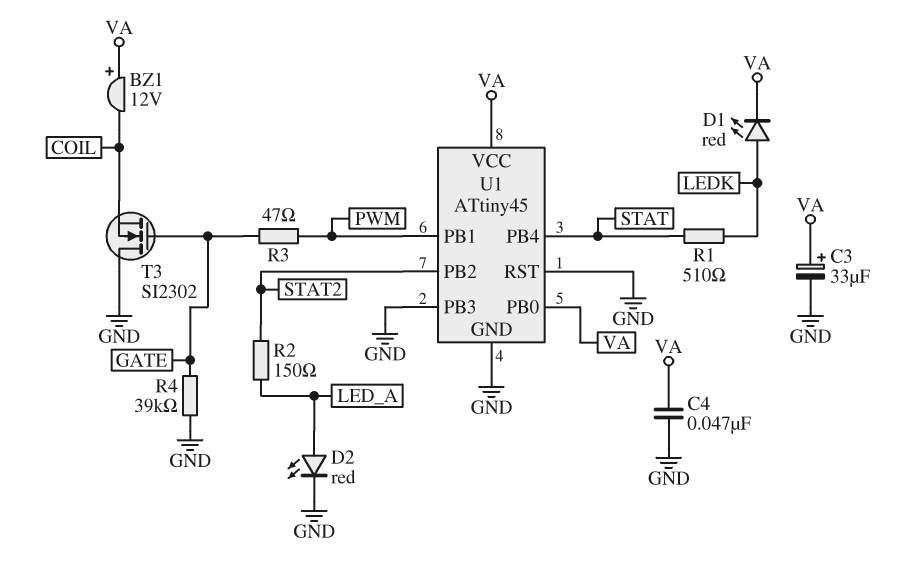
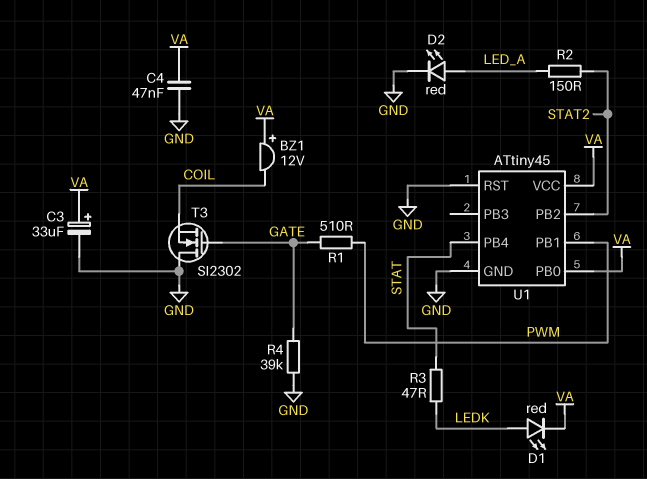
R1: 510 (LEDK, STAT) -> 510 (GATE, PWM)
R3: 47 (GATE, PWM) -> 47 (LEDK, STAT)
U1 pin PB3: GND -> none

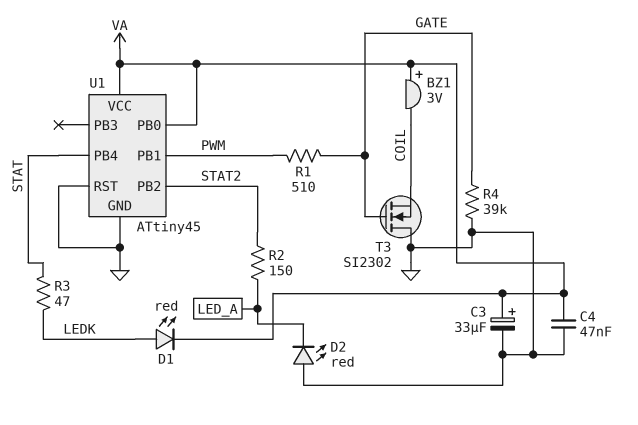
BZ1: buzzer 12V (plus VA, minus COIL) -> buzzer 3V (plus VA, minus COIL)
D2: LED red (A LED_A, K GND) -> LED red (A GND, K LED_A)

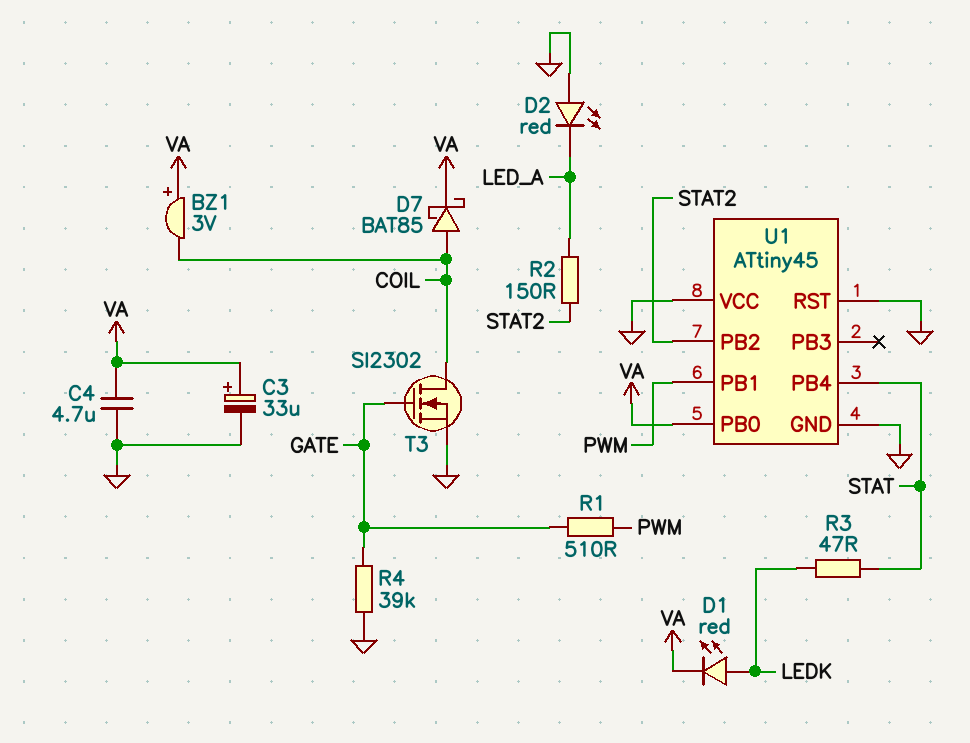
C4: 47nF (GND, VA) -> 4.7uF (GND, VA)
D7: none -> schottky BAT85 (A COIL, K VA)
T3: NMOS SI2302 (G GATE, D GND, S COIL) -> NMOS SI2302 (G GATE, D COIL, S GND)
U1 pin VCC: VA -> GND

